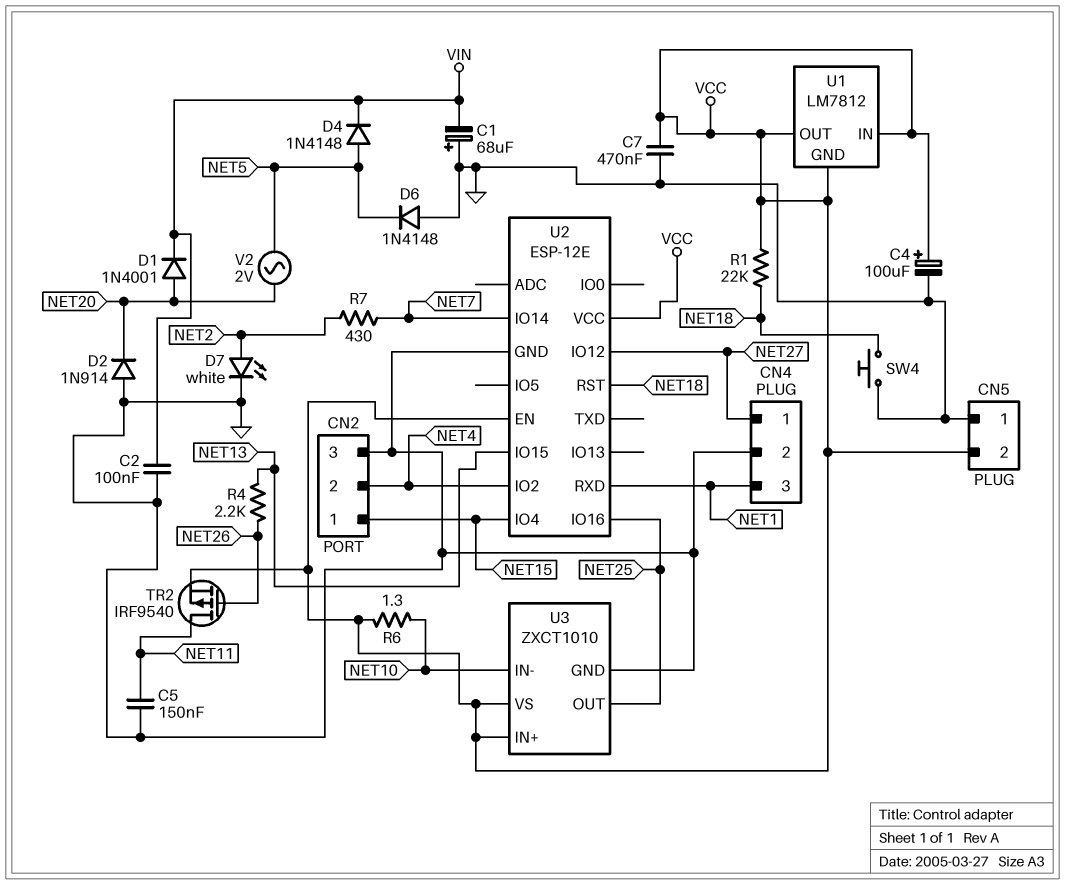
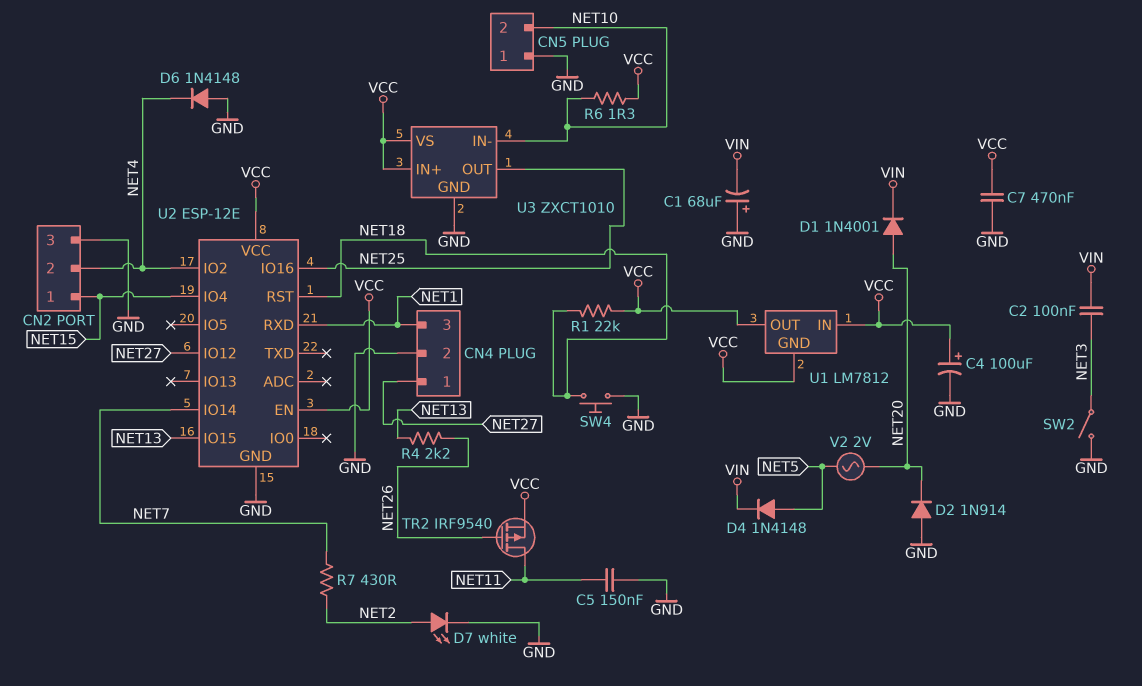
C2: 100nF (GND, VIN) -> 100nF (NET3, VIN)
CN5 pin 2: VCC -> NET10
D6: diode 1N4148 (A GND, K NET5) -> diode 1N4148 (A GND, K NET4)
SW2: none -> switch (GND, NET3)

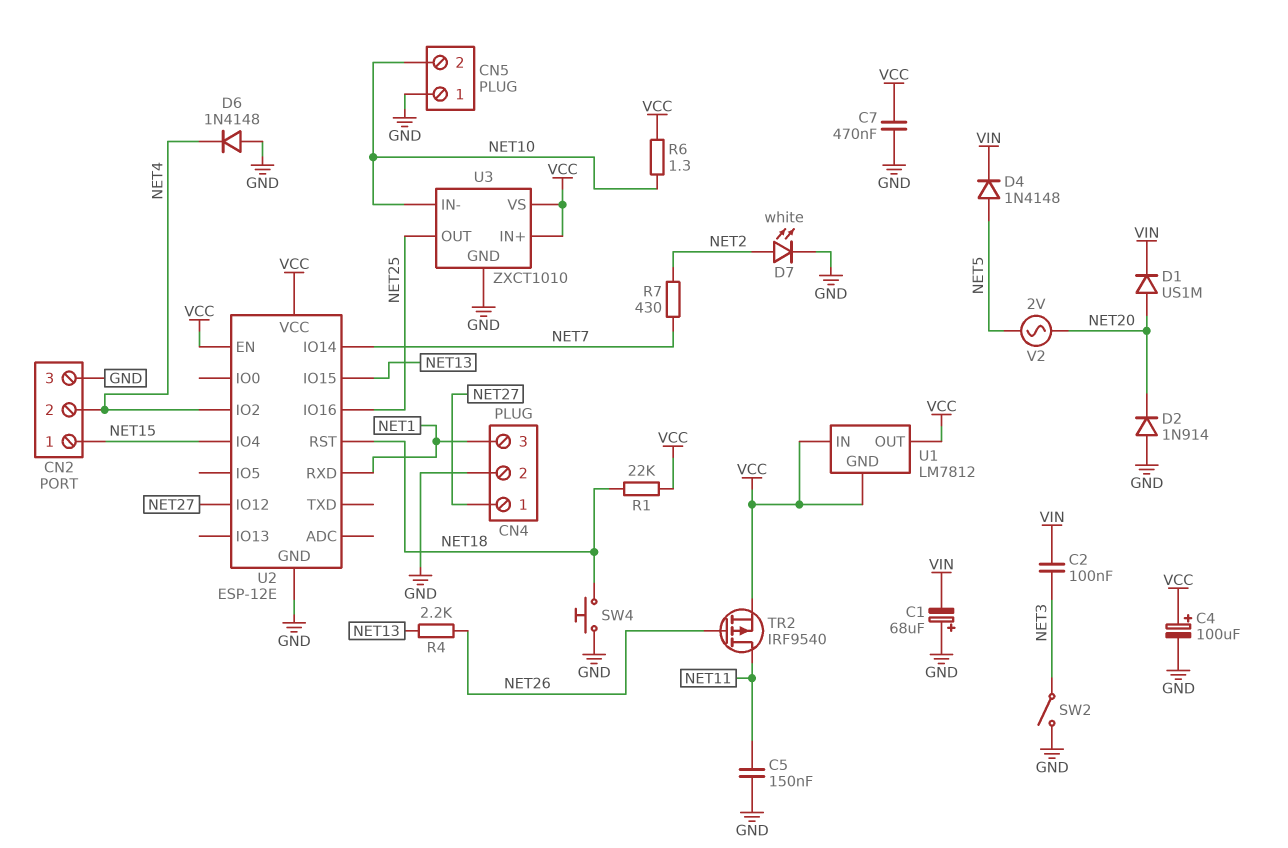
D1: diode 1N4001 (A NET20, K VIN) -> diode US1M (A NET20, K VIN)

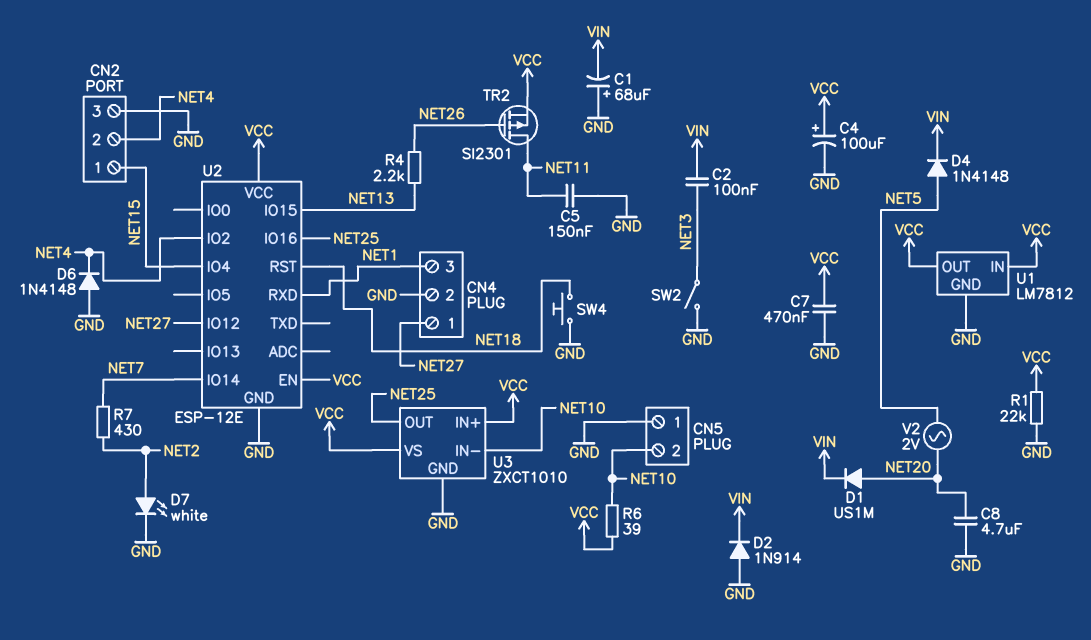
C8: none -> 4.7uF (GND, NET20)
D2: diode 1N914 (A GND, K NET20) -> diode 1N914 (A GND, K VIN)
R1: 22k (NET18, VCC) -> 22k (GND, VCC)
R6: 1.3 (NET10, VCC) -> 39 (NET10, VCC)
TR2: PMOS IRF9540 (G NET26, D NET11, S VCC) -> PMOS SI2301 (G NET26, D NET11, S VCC)
U1 pin GND: VCC -> GND

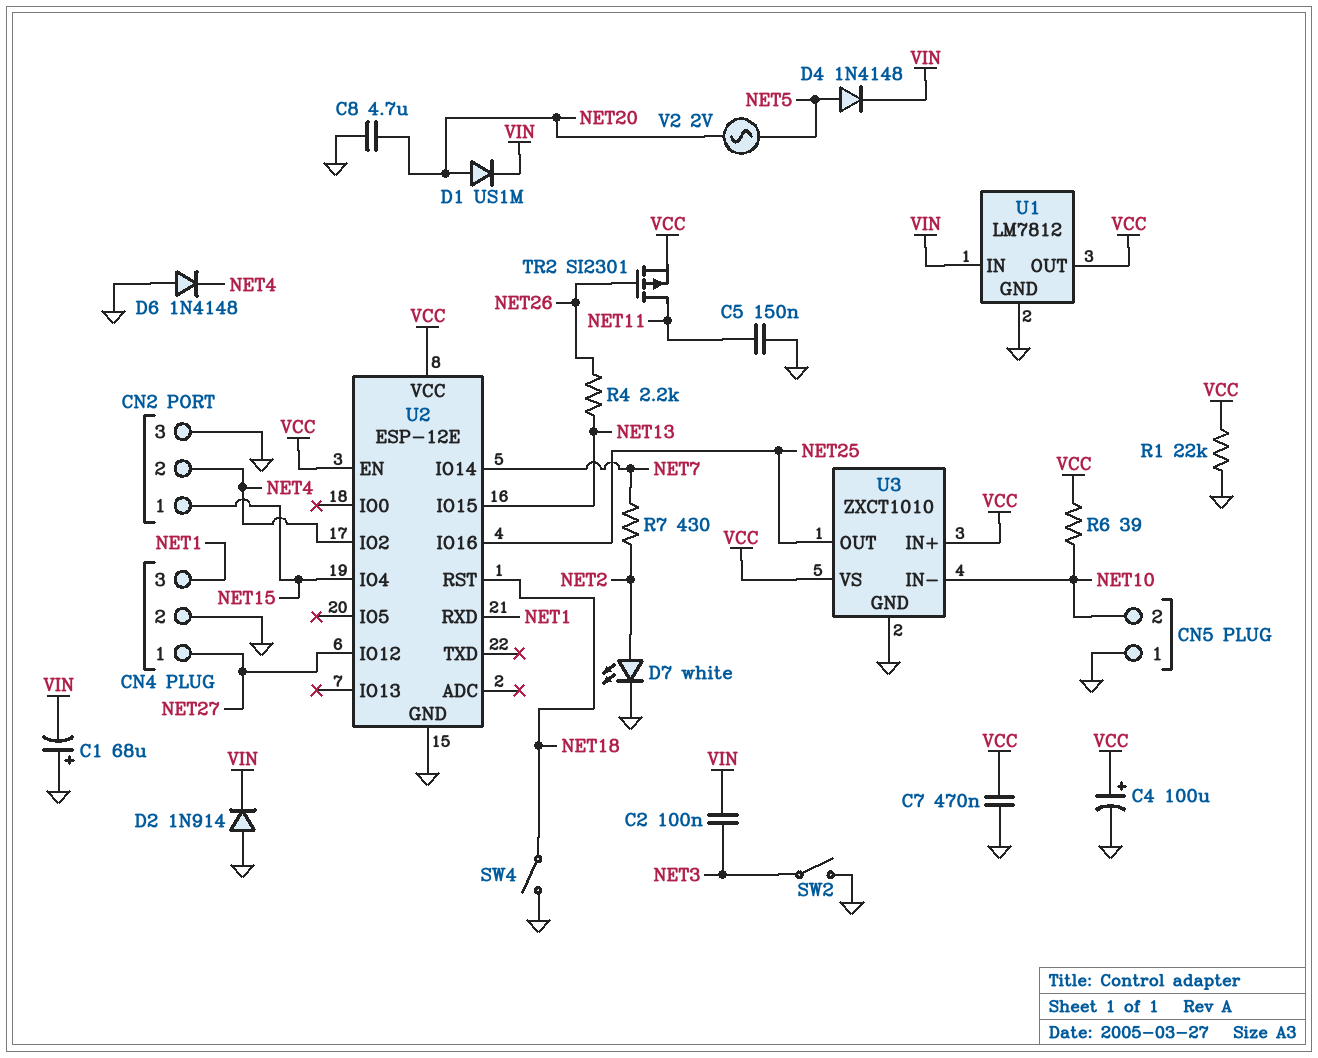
SW4: button (GND, NET18) -> switch (GND, NET18)
U1 pin IN: VCC -> VIN

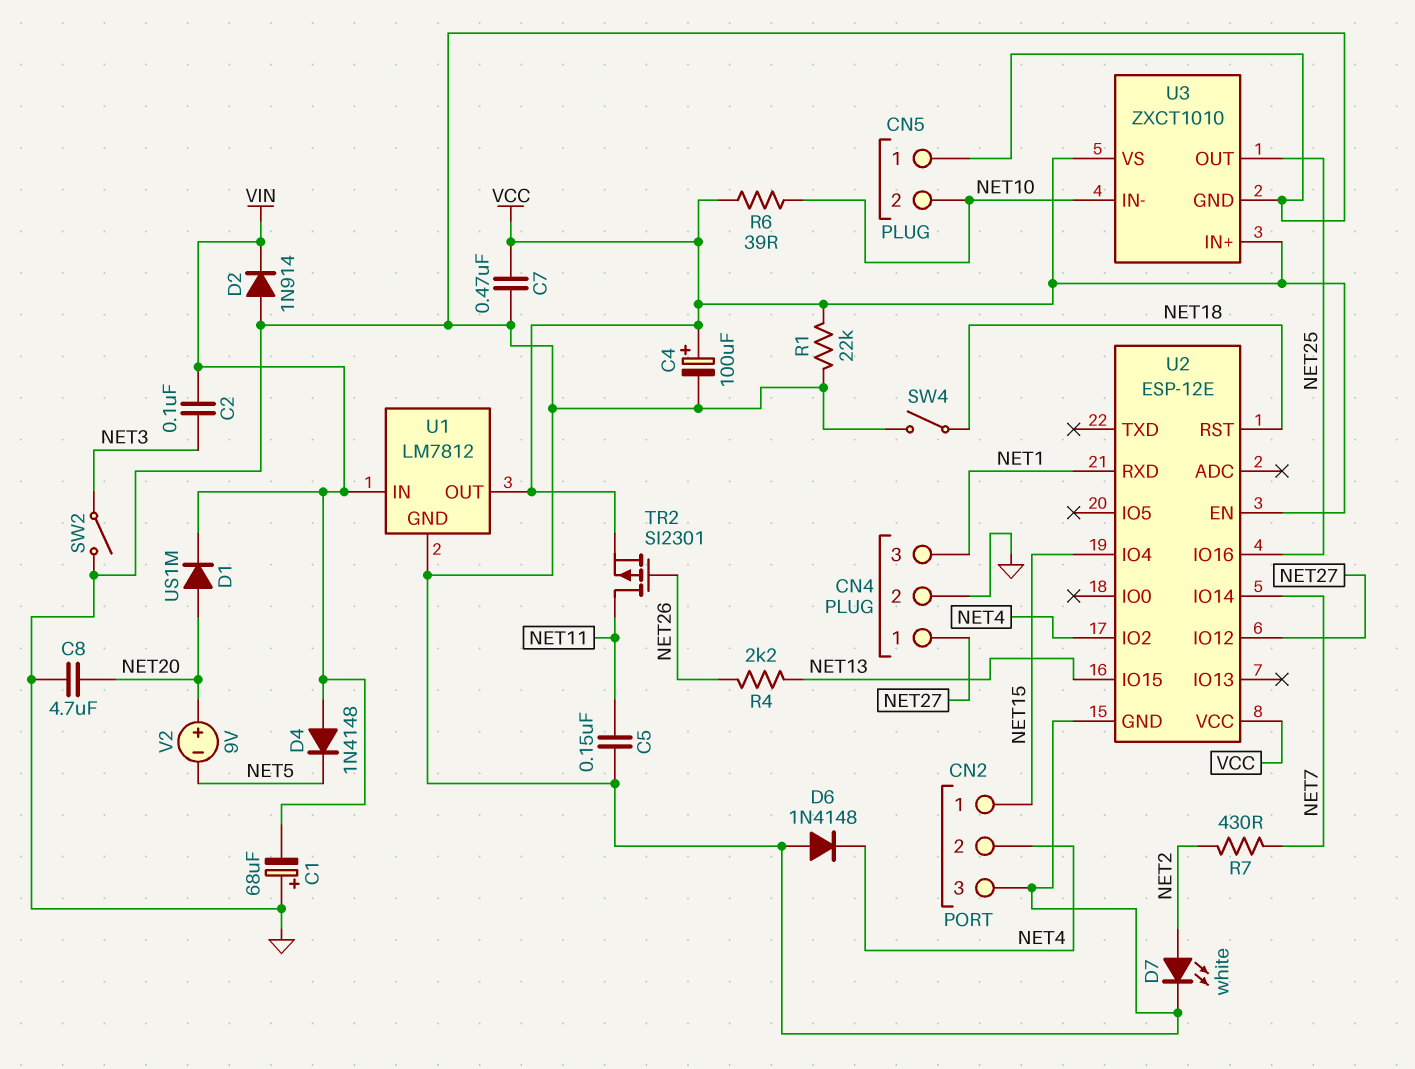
D4: diode 1N4148 (A NET5, K VIN) -> diode 1N4148 (A VIN, K NET5)
V2: AC 2V (NET5, NET20) -> 9V (plus NET20, minus NET5)

